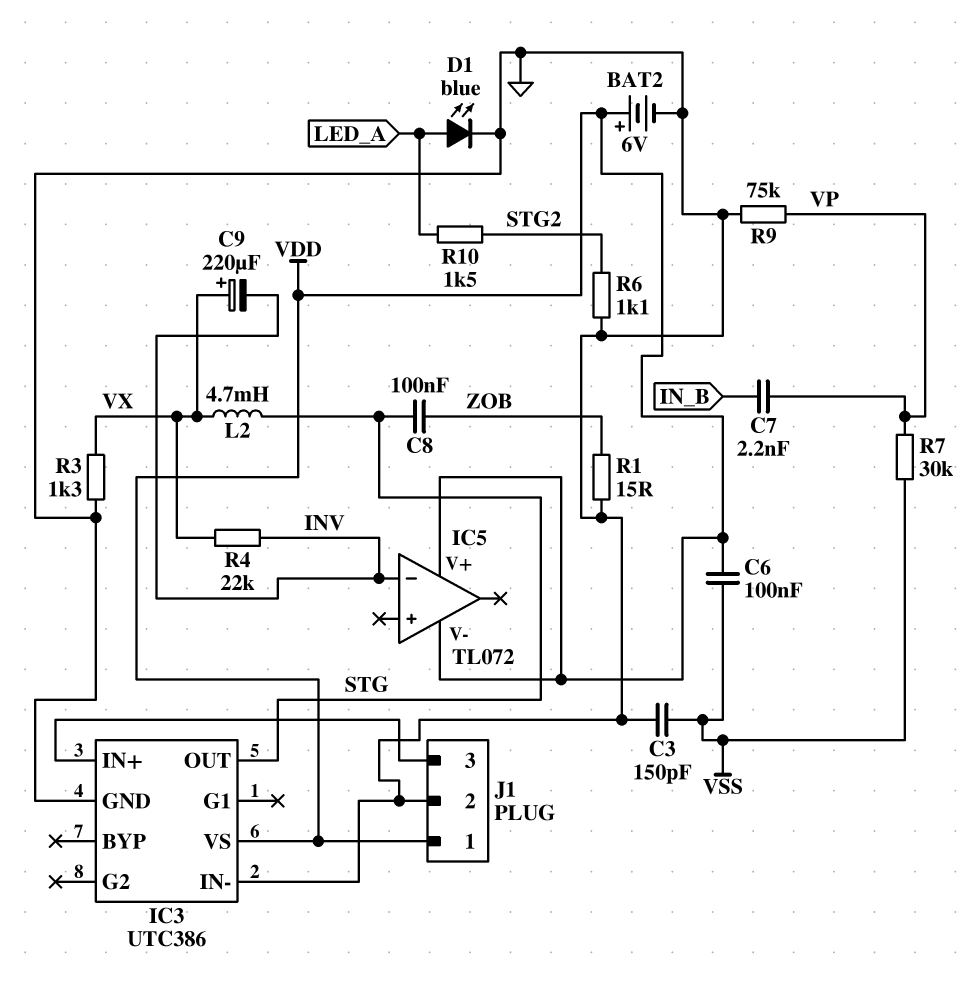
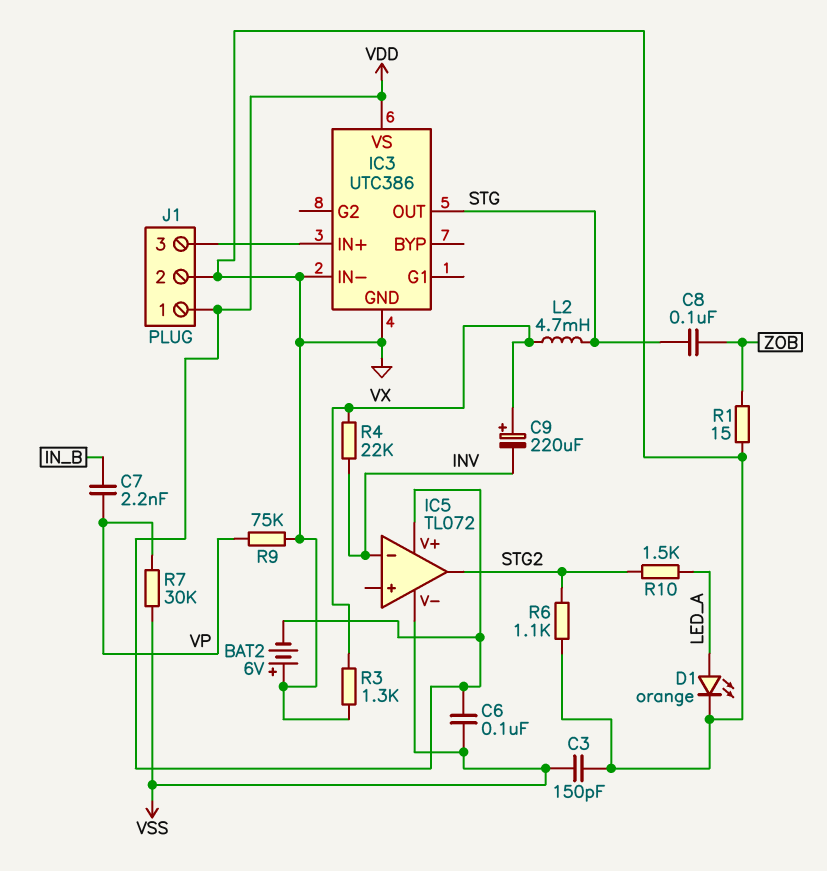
BAT2: 6V (plus VDD, minus GND) -> 6V (plus GND, minus VDD)
D1: LED blue (A LED_A, K GND) -> LED orange (A LED_A, K GND)
IC5 pin V-: VDD -> VSS
IC5 pin out: none -> STG2

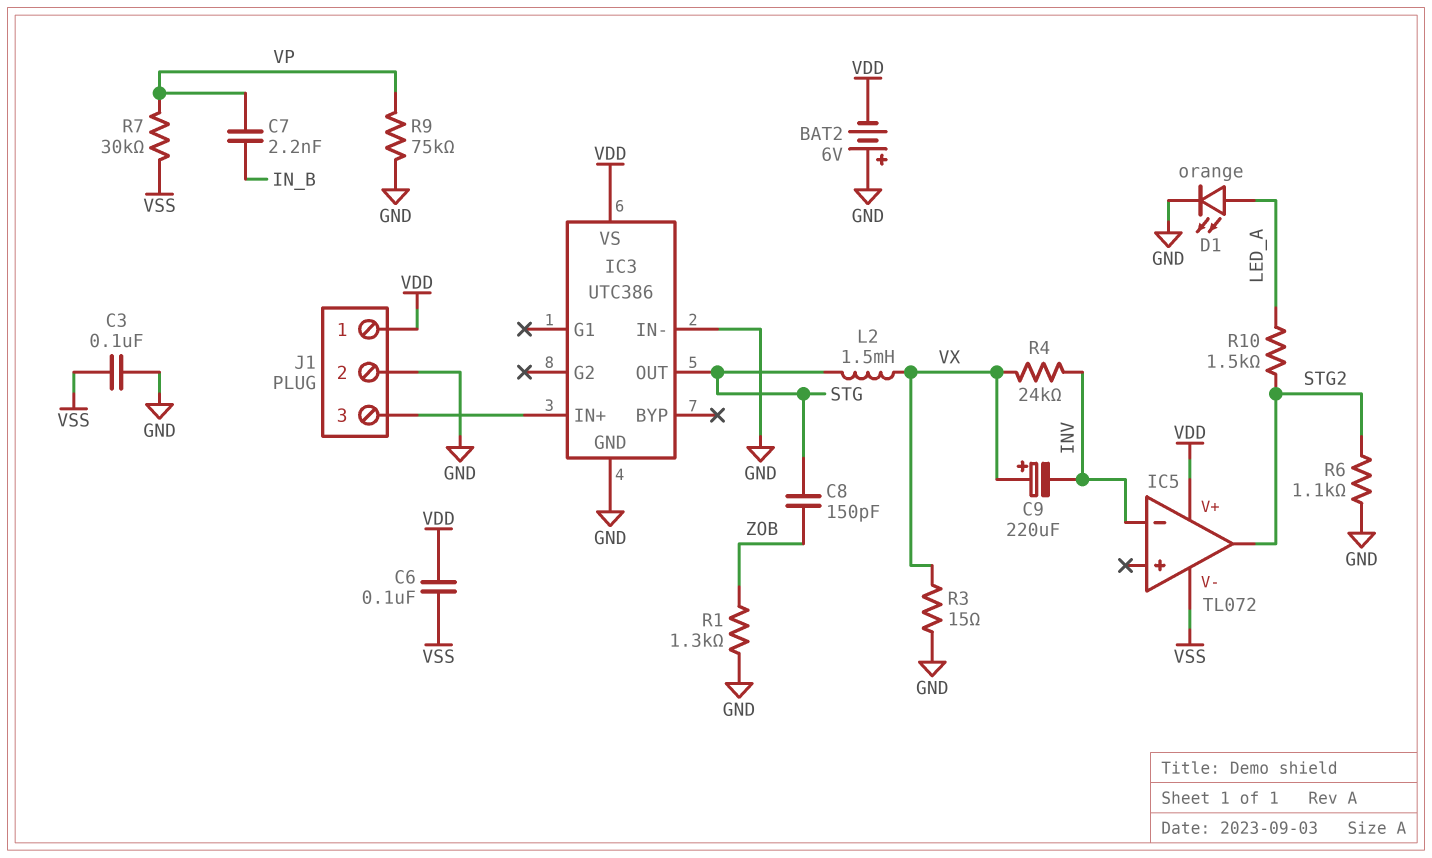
C3: 150pF (GND, VSS) -> 100nF (GND, VSS)
C8: 100nF (STG, ZOB) -> 150pF (STG, ZOB)
L2: 4.7mH (STG, VX) -> 1.5mH (STG, VX)
R1: 15 (GND, ZOB) -> 1.3k (GND, ZOB)
R3: 1.3k (GND, VX) -> 15 (GND, VX)
R4: 22k (INV, VX) -> 24k (INV, VX)

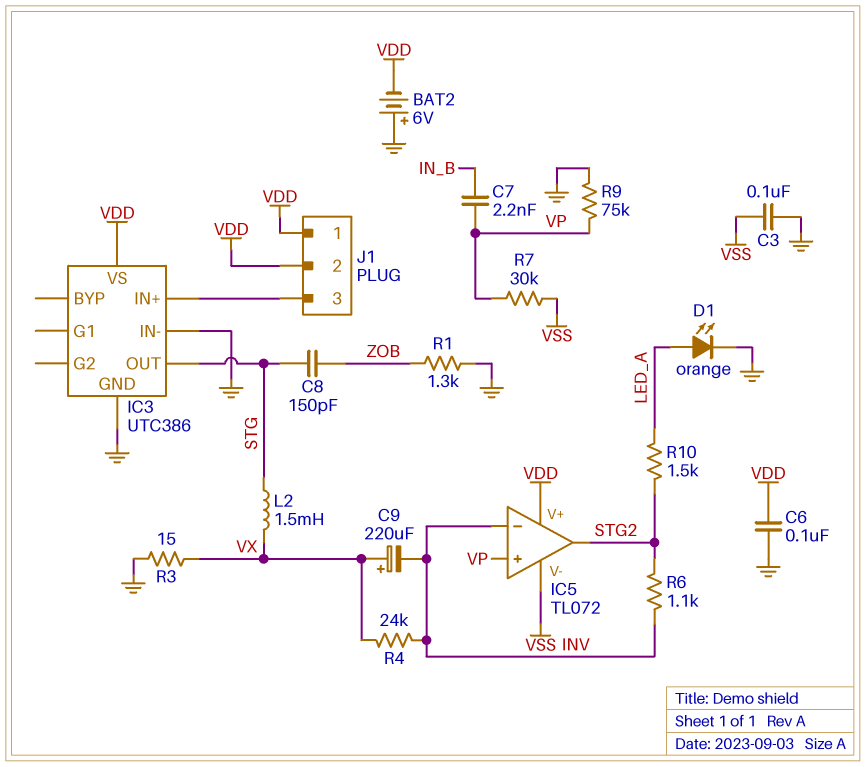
C6: 100nF (VDD, VSS) -> 100nF (GND, VDD)
IC5 pin in+: none -> VP
J1 pin 2: GND -> VDD
R6: 1.1k (GND, STG2) -> 1.1k (INV, STG2)

